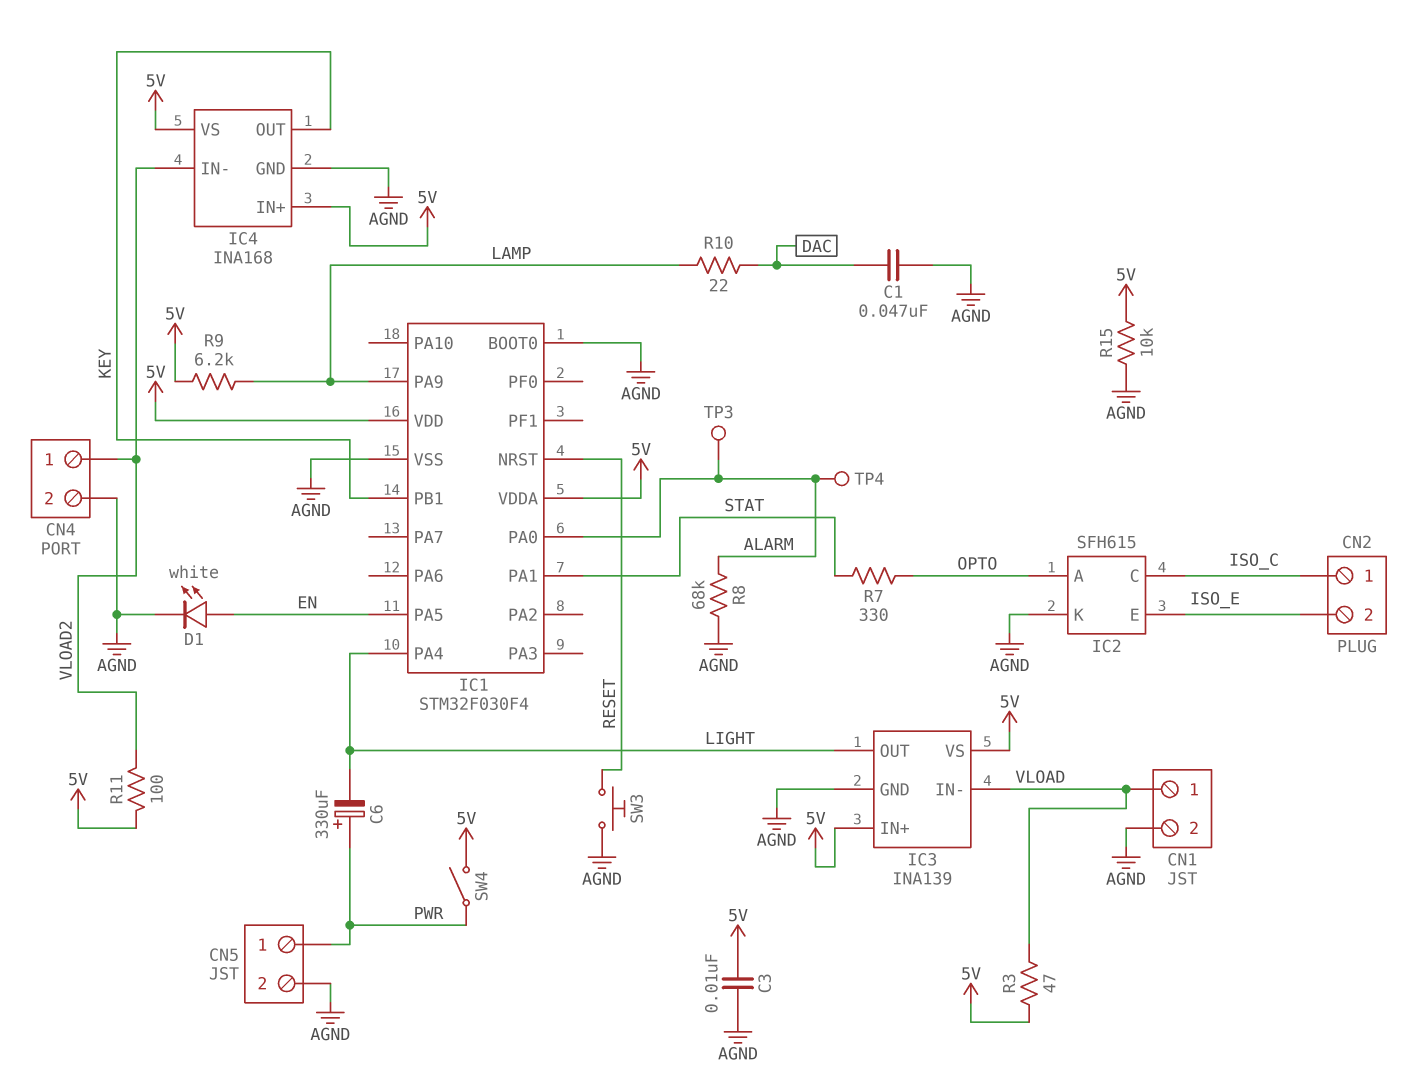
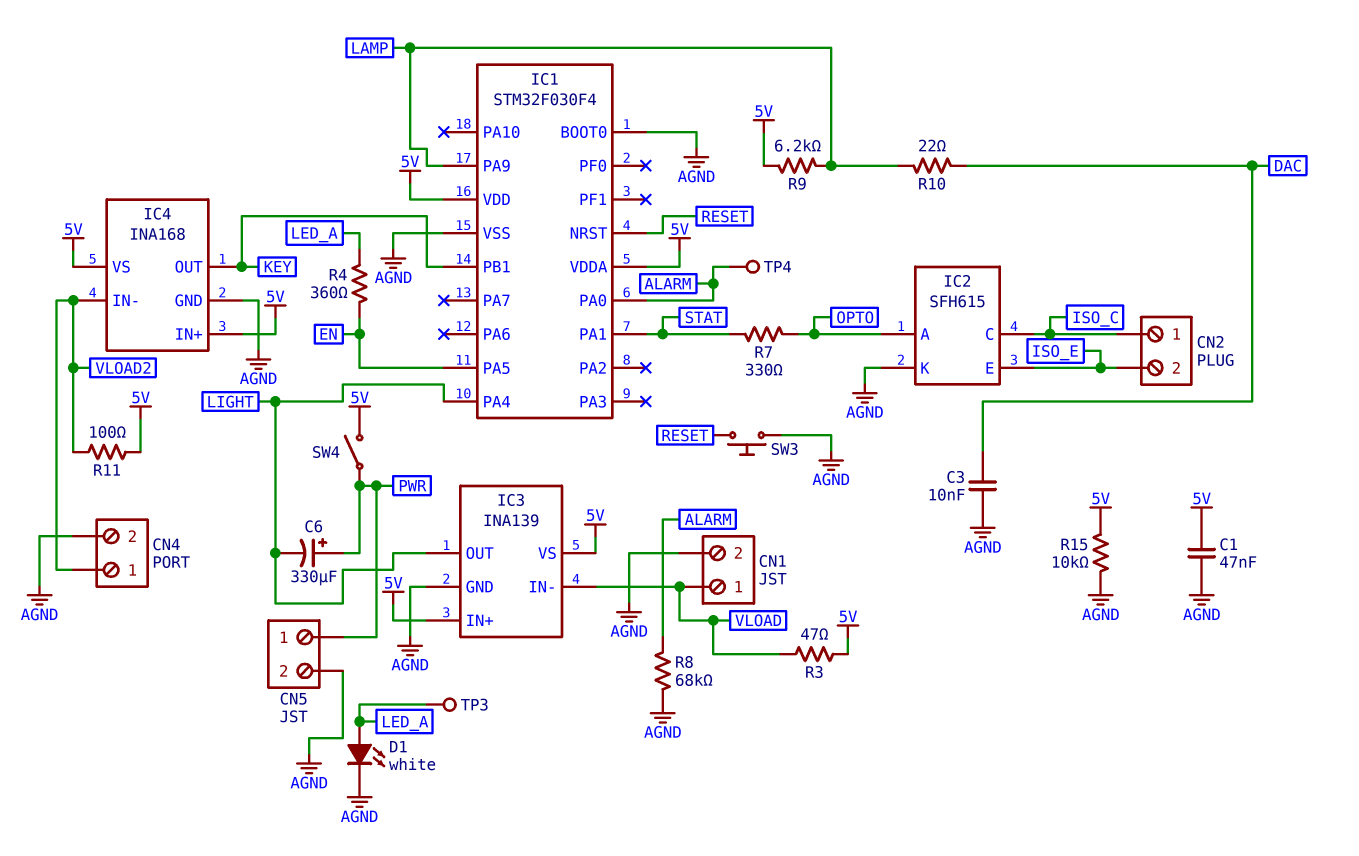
C1: 47nF (AGND, DAC) -> 47nF (5V, AGND)
C3: 10nF (5V, AGND) -> 10nF (AGND, DAC)
D1: LED white (A EN, K AGND) -> LED white (A LED_A, K AGND)
R4: none -> 360 (EN, LED_A)
TP3: test point (ALARM) -> test point (LED_A)

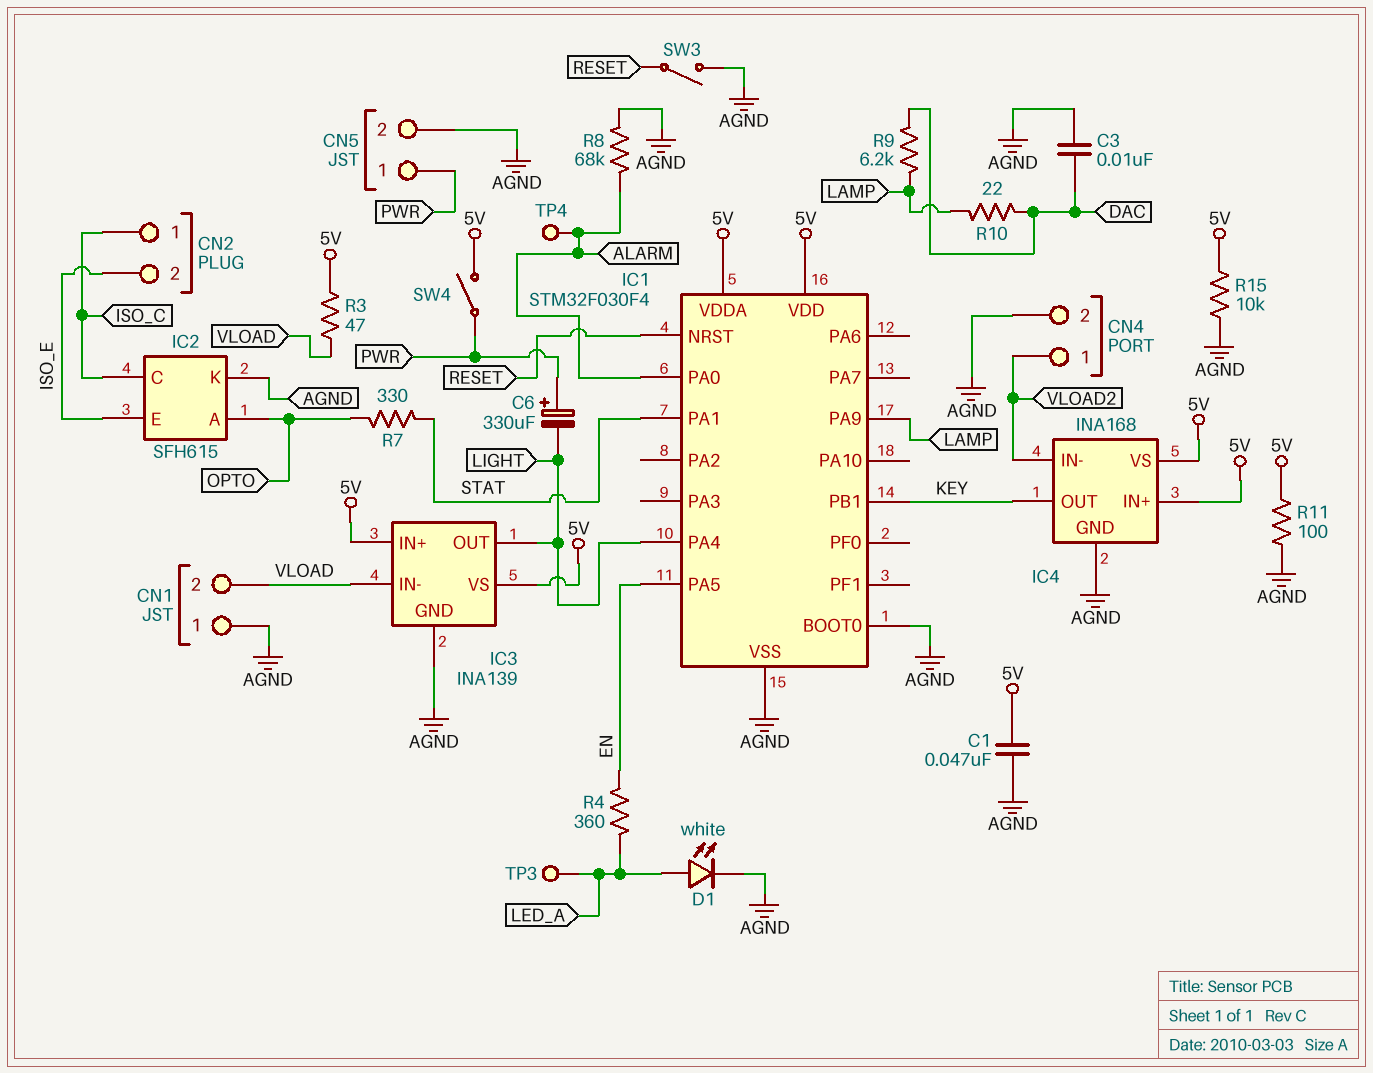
CN1 pin 1: VLOAD -> AGND
CN1 pin 2: AGND -> VLOAD
R9: 6.2k (5V, LAMP) -> 6.2k (DAC, LAMP)
R11: 100 (5V, VLOAD2) -> 100 (5V, AGND)
SW3: button (AGND, RESET) -> switch (AGND, RESET)

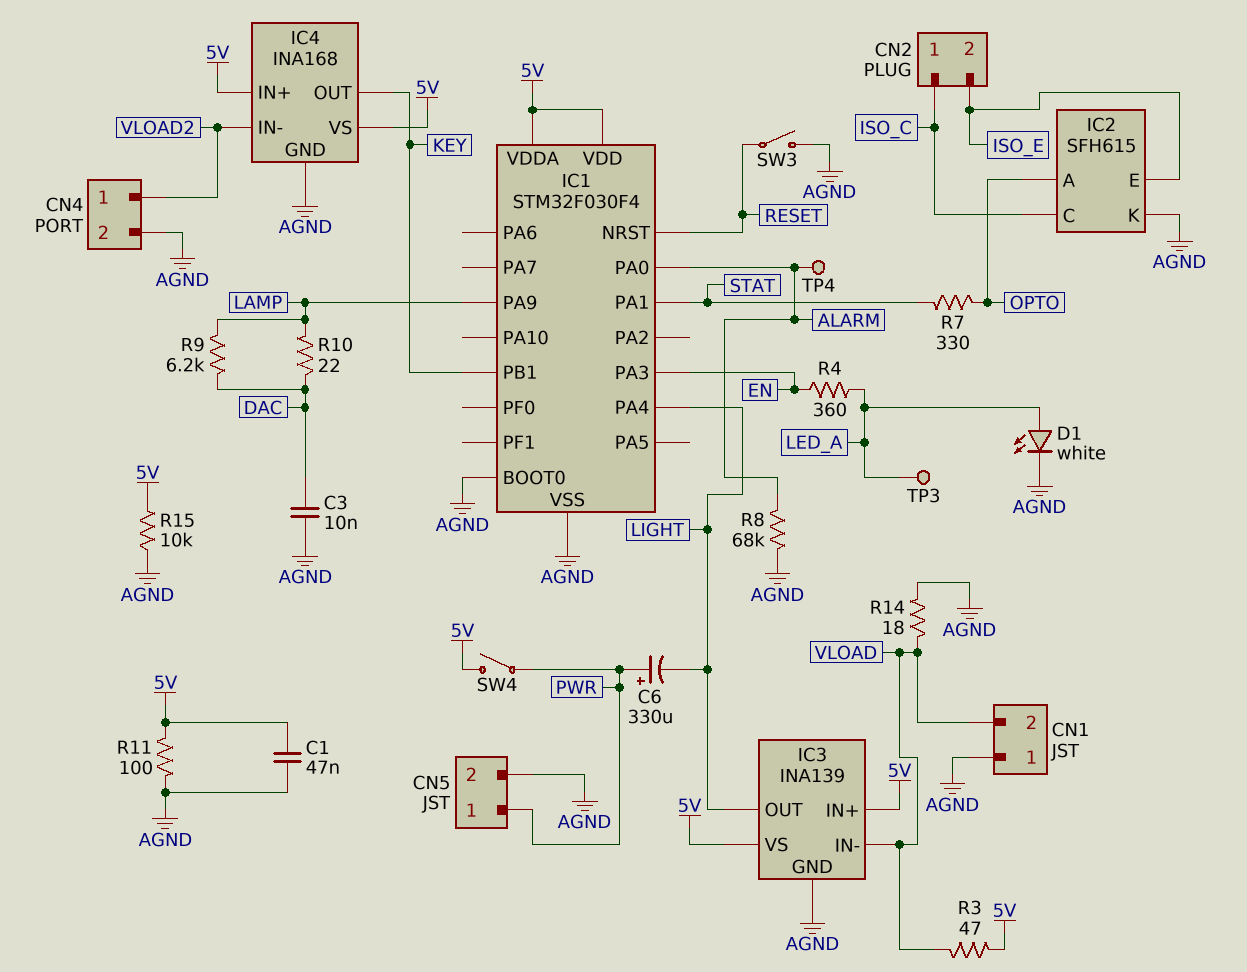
IC1 pin PA3: none -> EN
IC1 pin PA5: EN -> none
R14: none -> 18 (AGND, VLOAD)

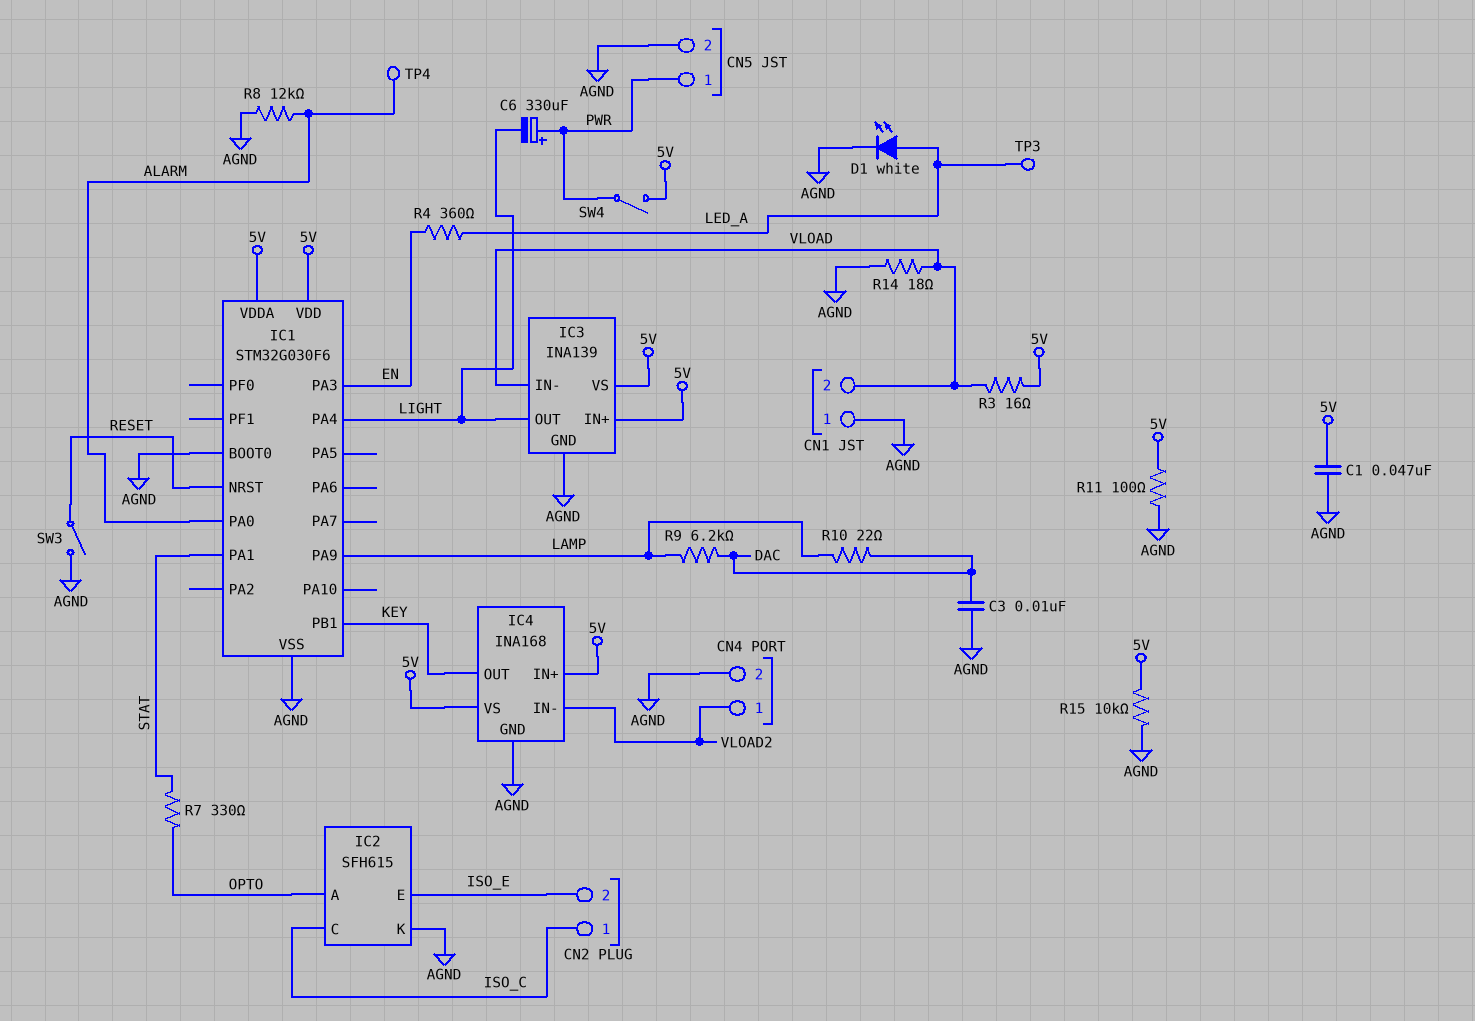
IC1: STM32F030F4 -> STM32G030F6
R3: 47 (5V, VLOAD) -> 16 (5V, VLOAD)
R8: 68k (AGND, ALARM) -> 12k (AGND, ALARM)

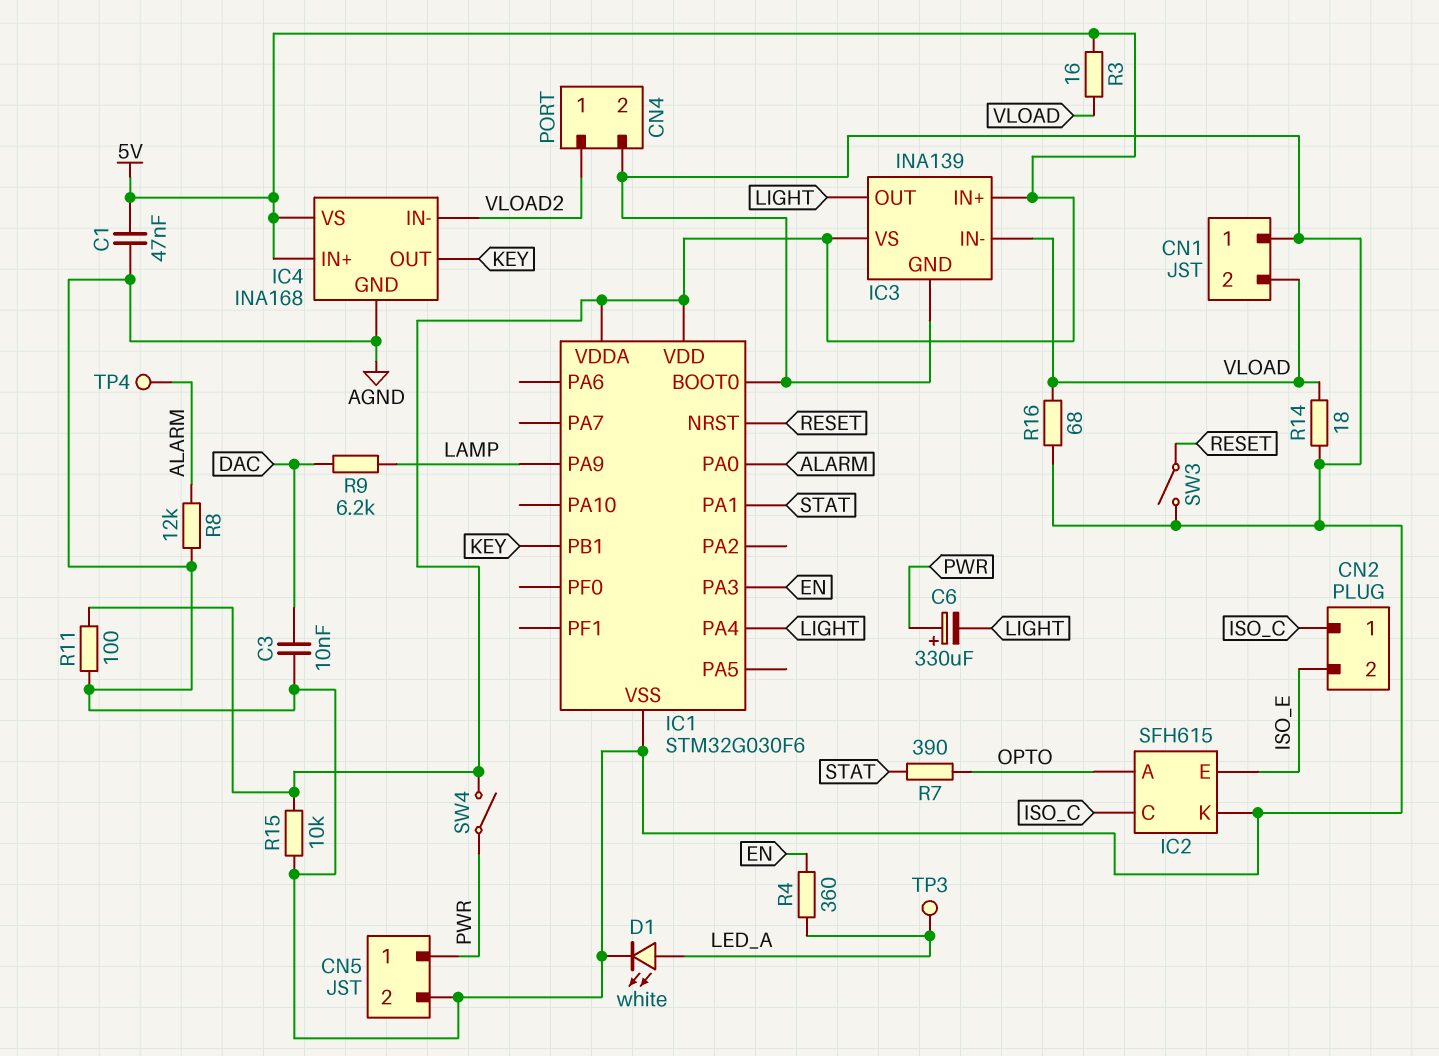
R7: 330 (OPTO, STAT) -> 390 (OPTO, STAT)
R10: 22 (DAC, LAMP) -> none
R16: none -> 68 (AGND, VLOAD)

